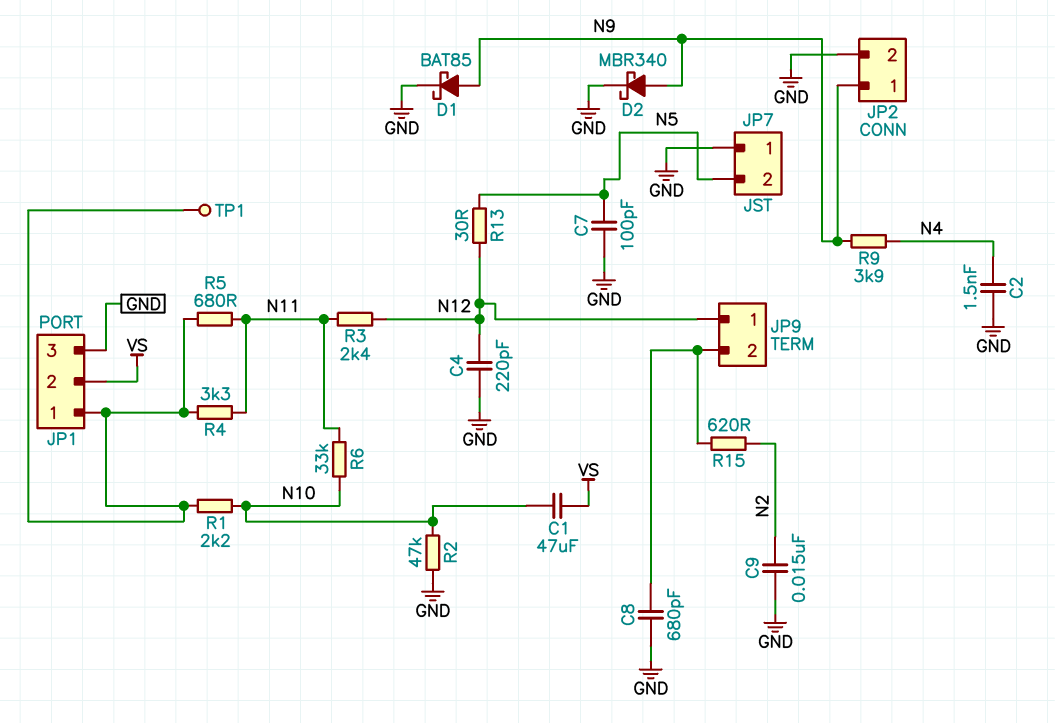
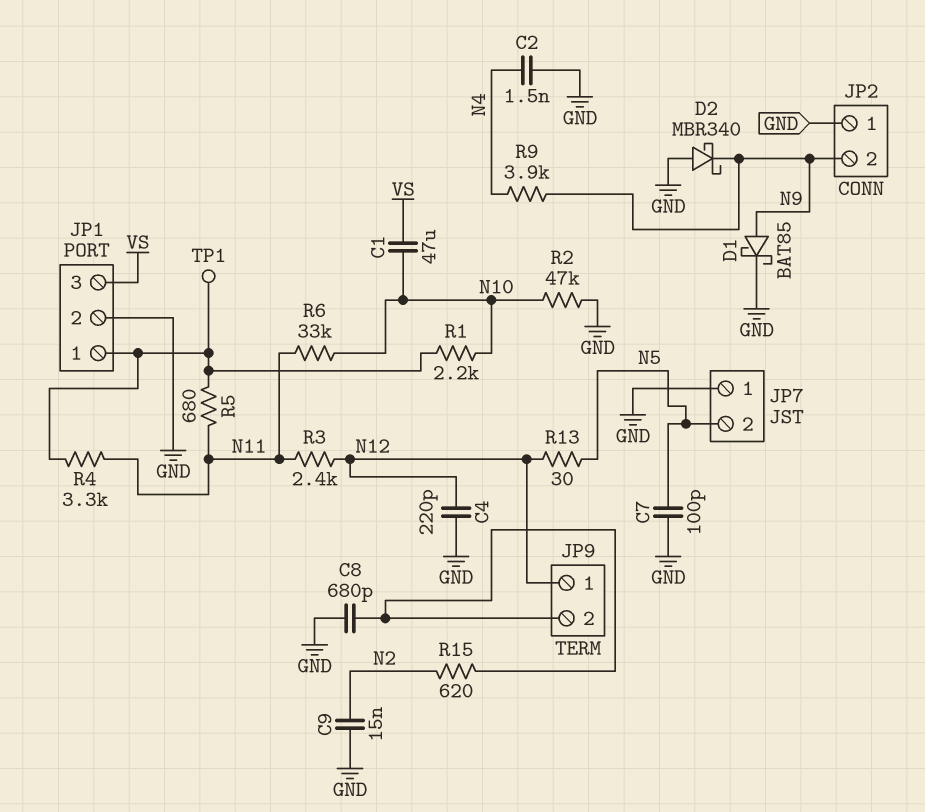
D2: schottky MBR340 (A N9, K GND) -> schottky MBR340 (A GND, K N9)
JP1 pin 2: VS -> GND
JP1 pin 3: GND -> VS
JP2 pin 1: N9 -> GND
JP2 pin 2: GND -> N9

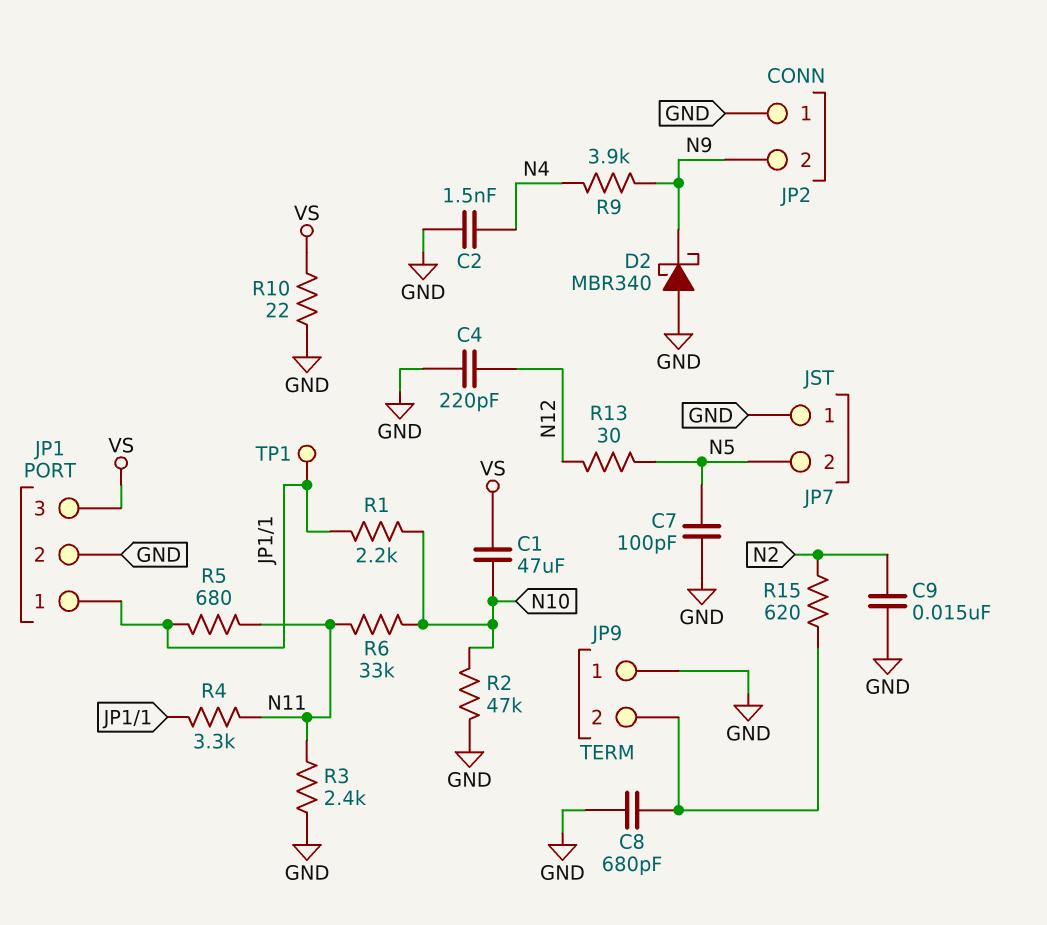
D1: schottky BAT85 (A N9, K GND) -> none
JP9 pin 1: N12 -> GND
R3: 2.4k (N11, N12) -> 2.4k (GND, N11)
R10: none -> 22 (GND, VS)

